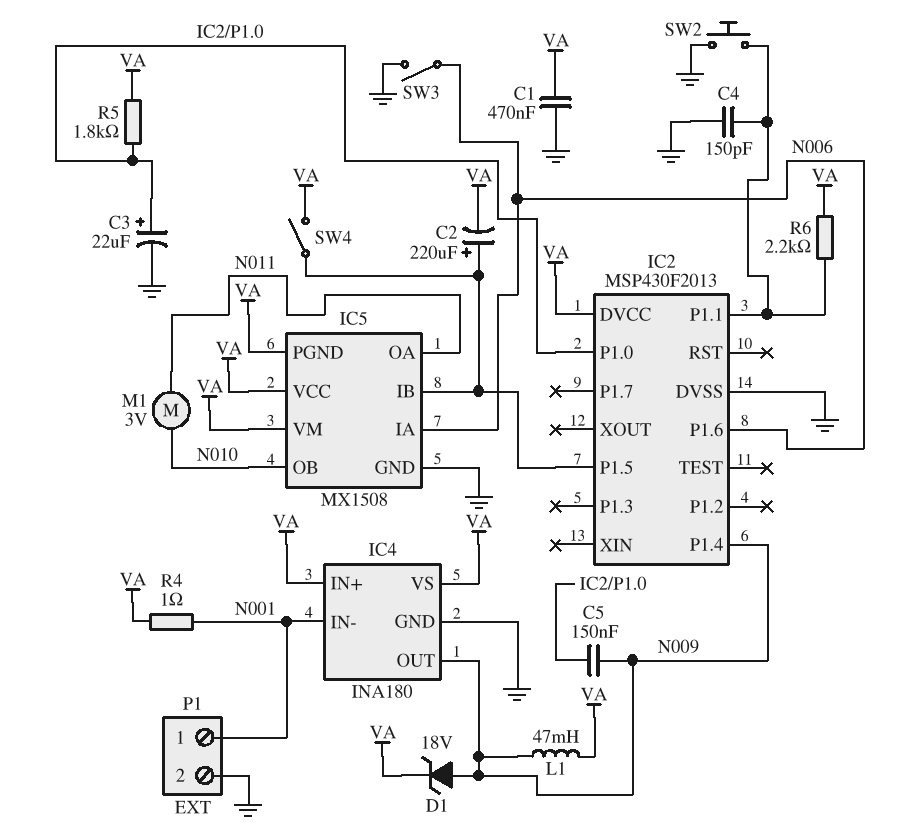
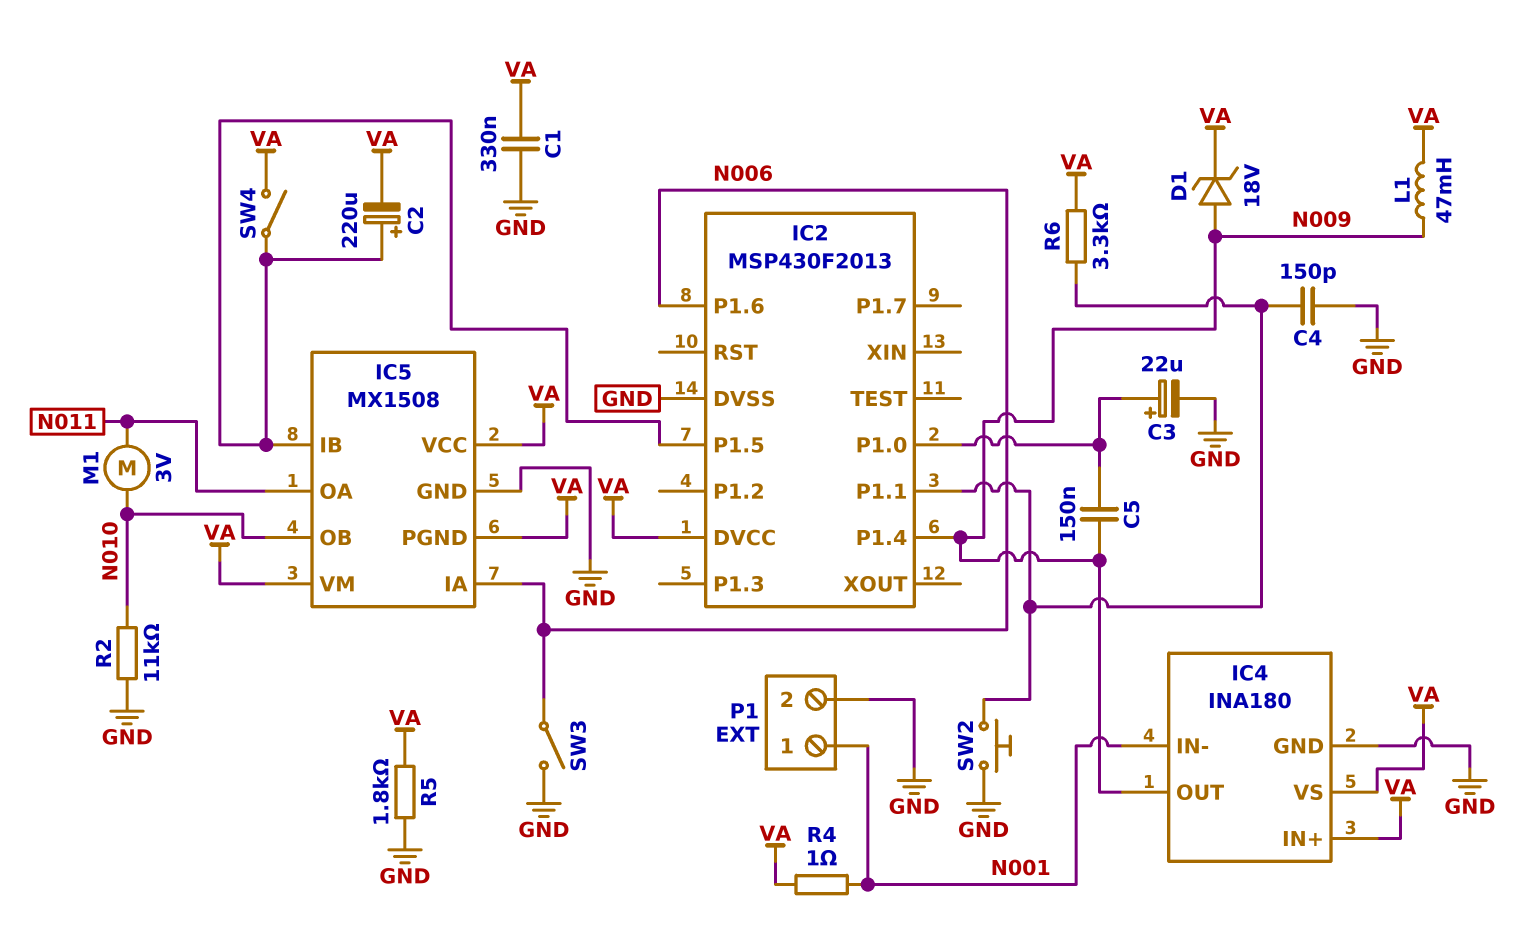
C1: 470nF (GND, VA) -> 330nF (GND, VA)
R2: none -> 11k (GND, N010)
R5: 1.8k (IC2/P1.0, VA) -> 1.8k (GND, VA)
R6: 2.2k (IC2/P1.1, VA) -> 3.3k (IC2/P1.1, VA)

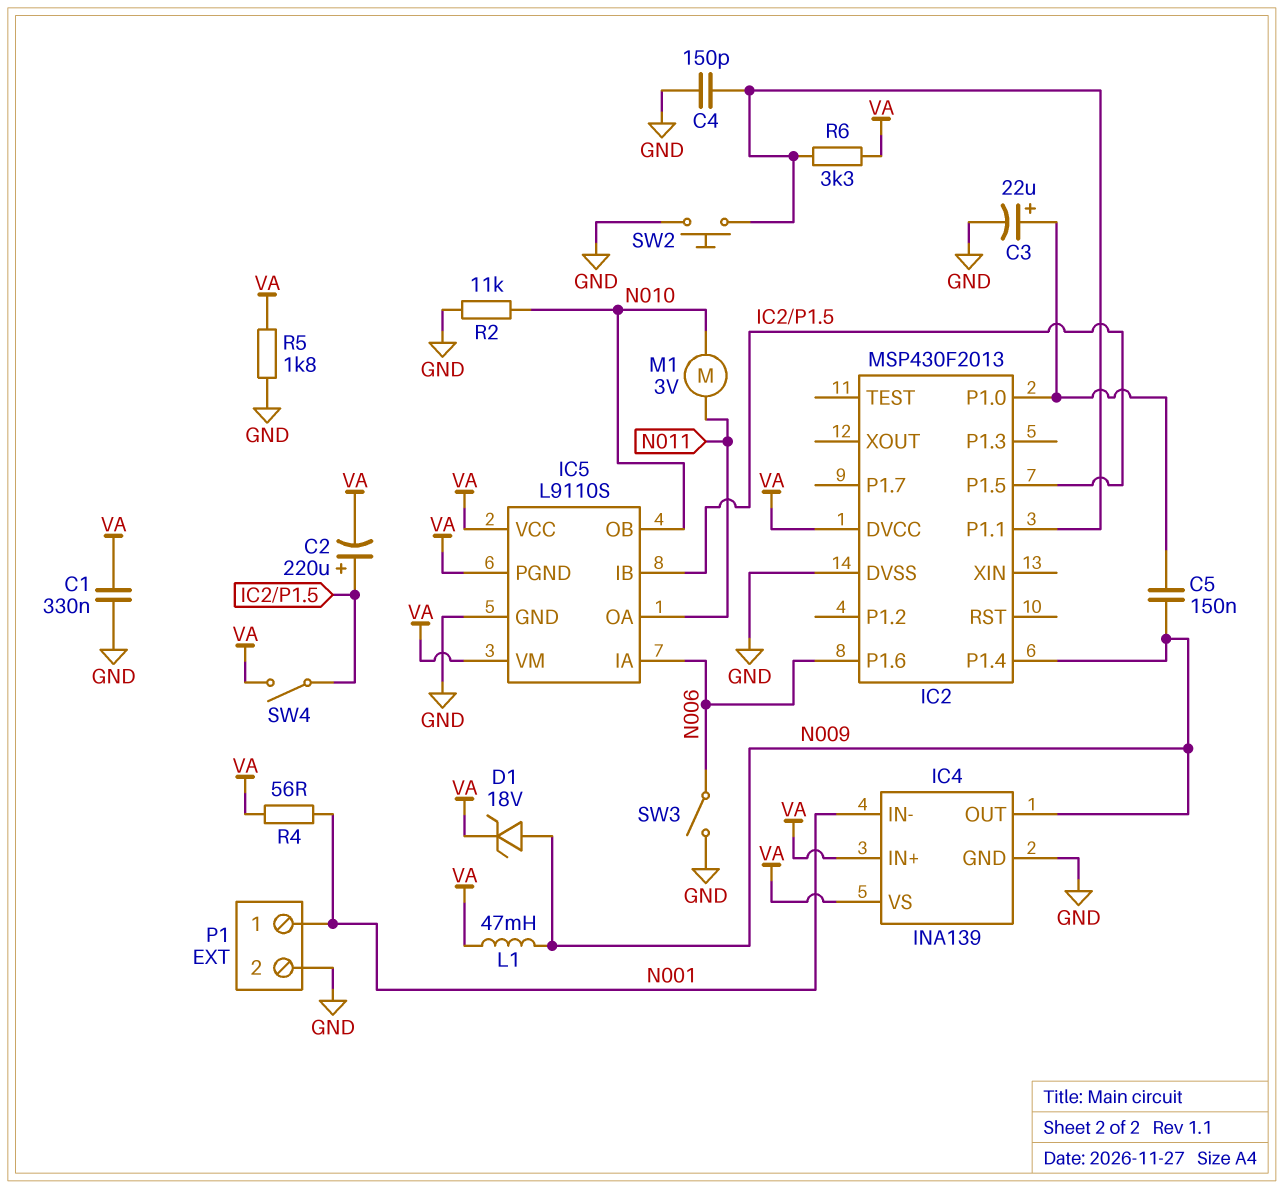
IC4: INA180 -> INA139
IC5: MX1508 -> L9110S
R4: 1 (N001, VA) -> 56 (N001, VA)

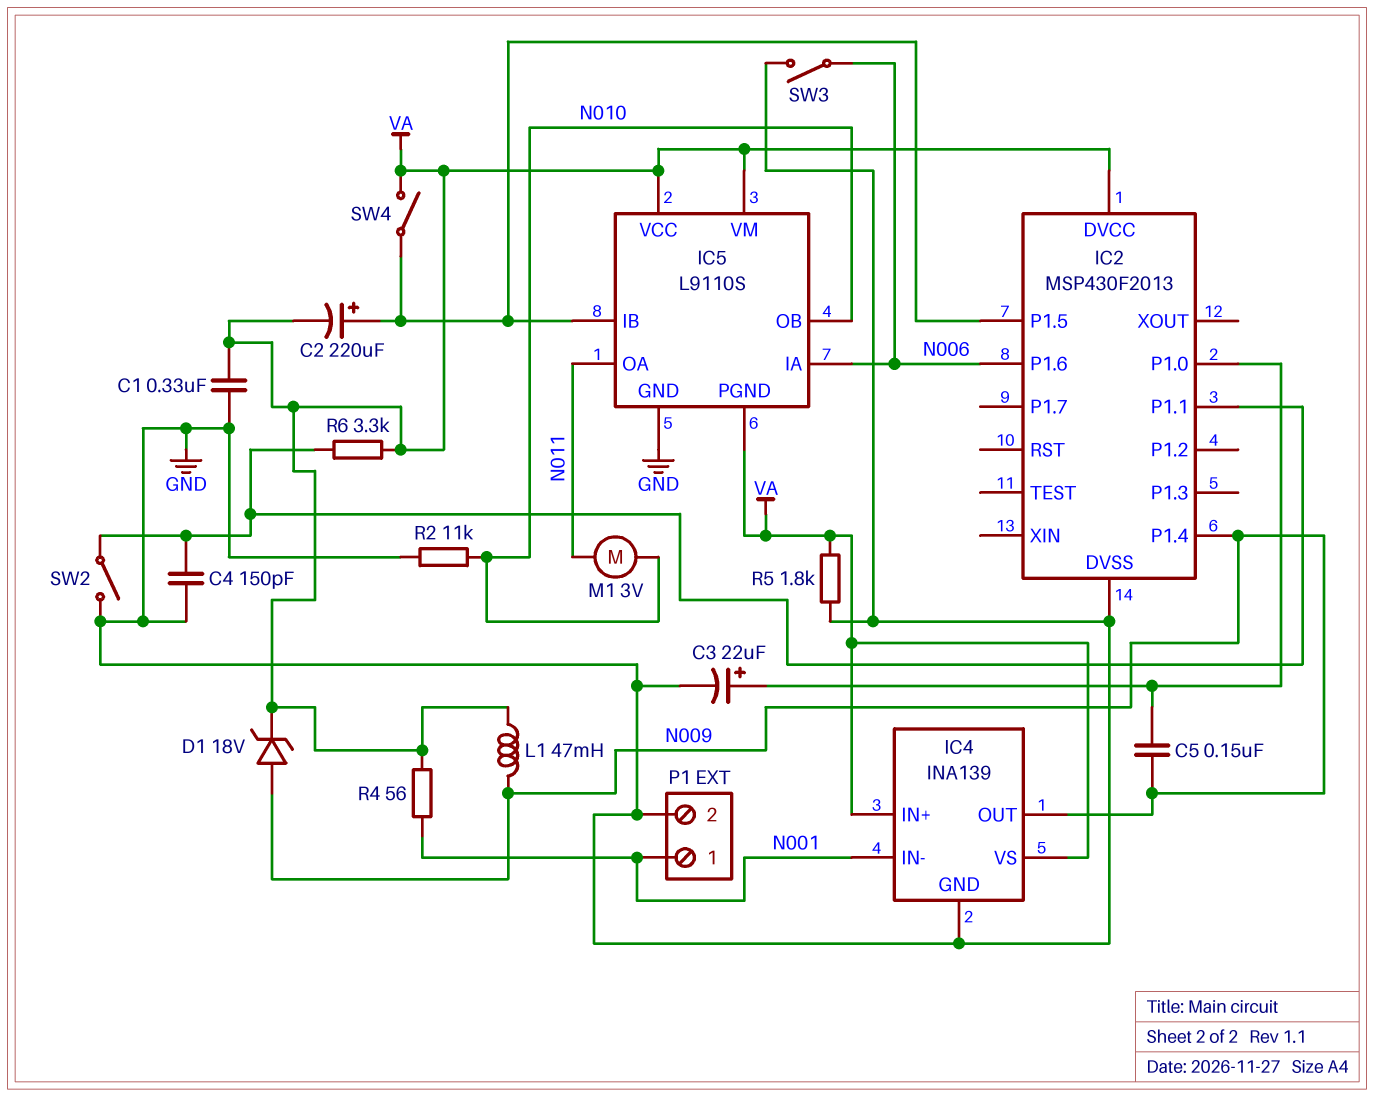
SW2: button (GND, IC2/P1.1) -> switch (GND, IC2/P1.1)

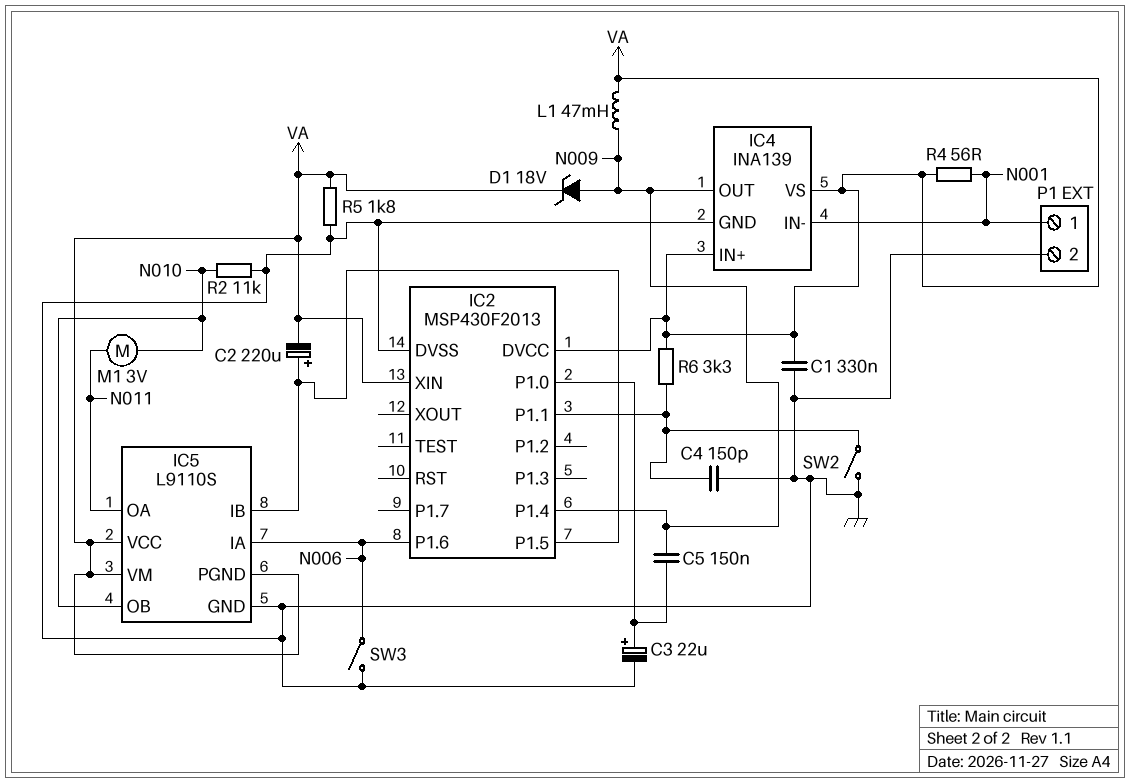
IC2 pin XIN: none -> VA
SW4: switch (IC2/P1.5, VA) -> none

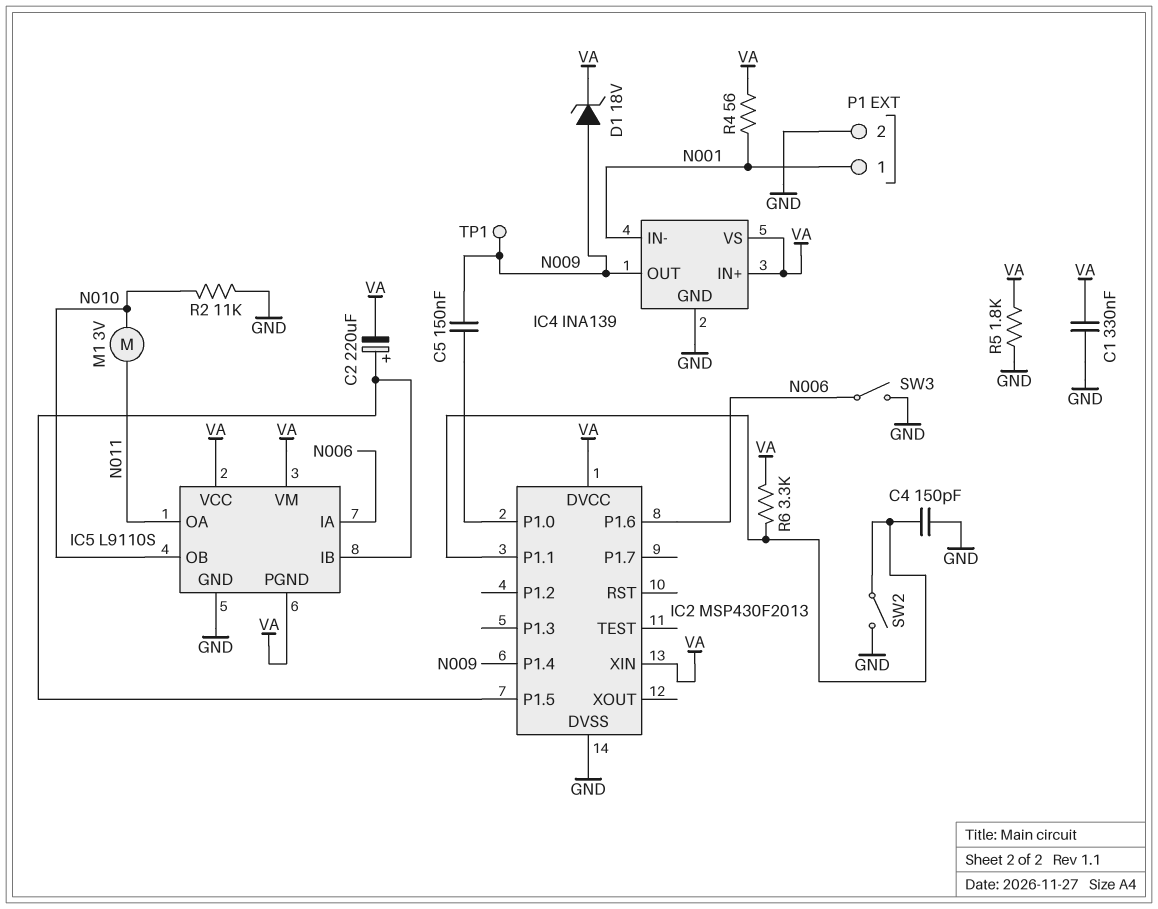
C3: 22uF (plus IC2/P1.0, minus GND) -> none
L1: 47mH (N009, VA) -> none
TP1: none -> test point (N009)

